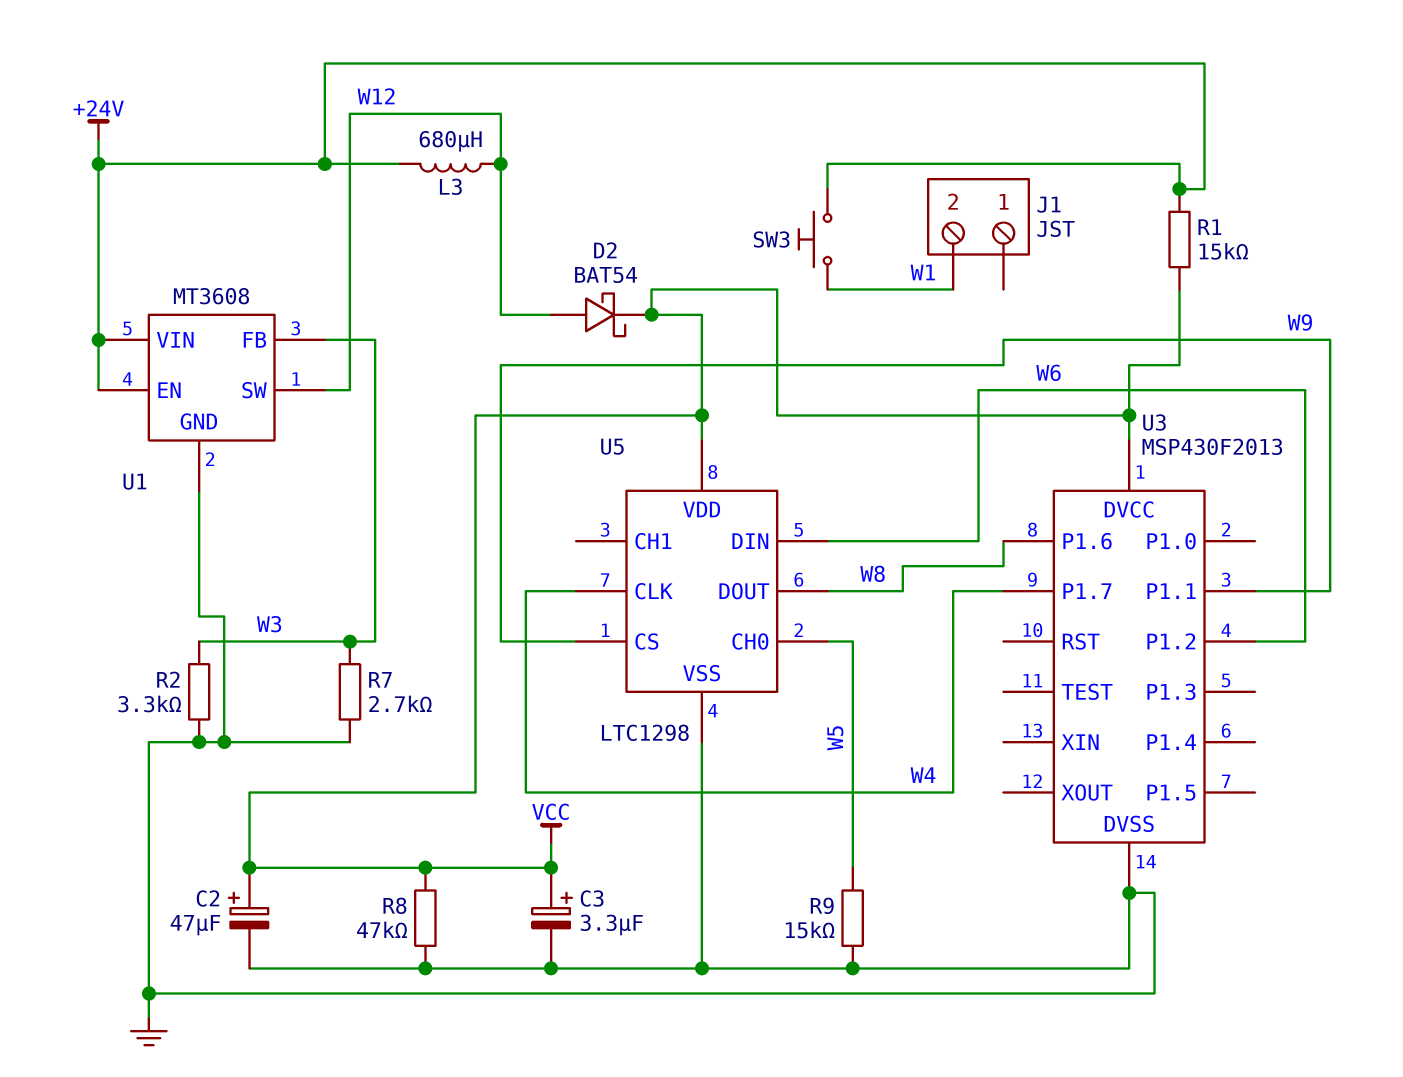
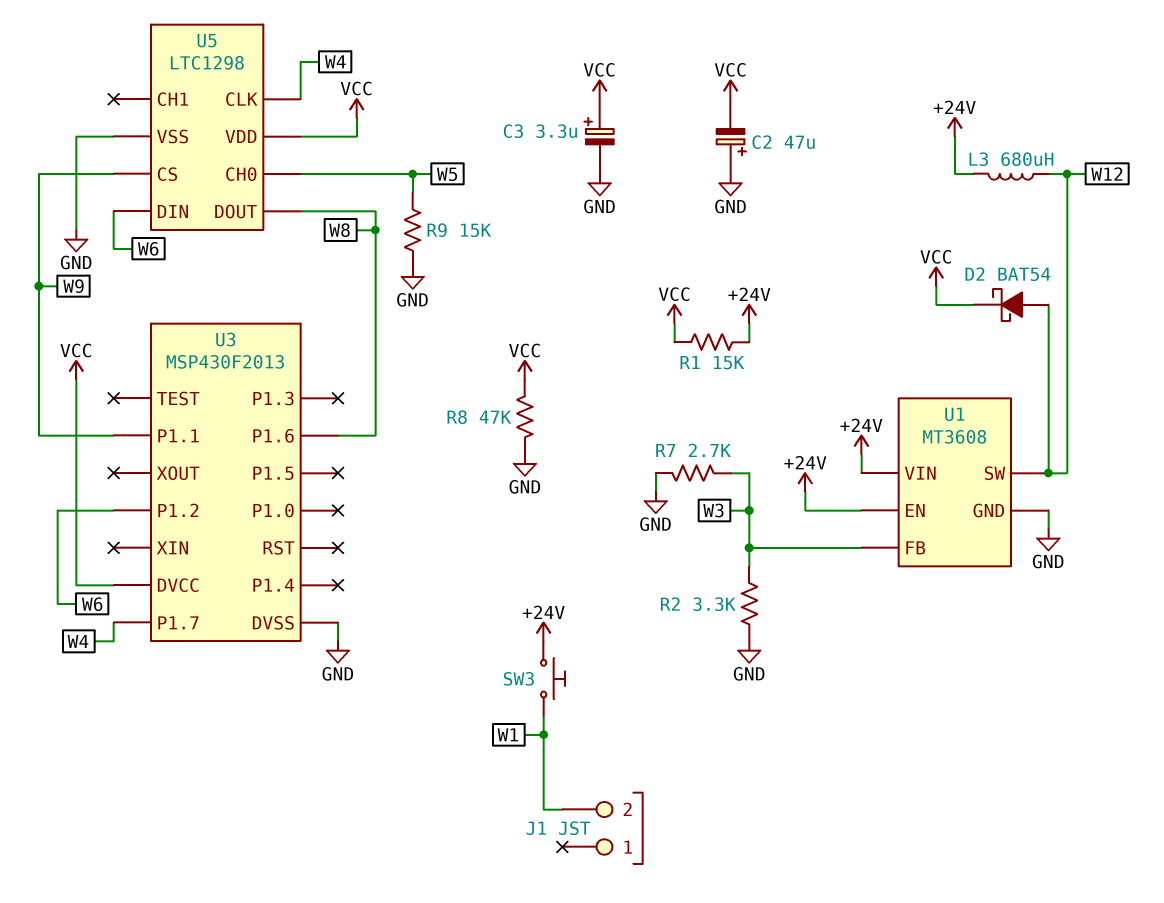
C2: 47uF (plus VCC, minus GND) -> 47uF (plus GND, minus VCC)

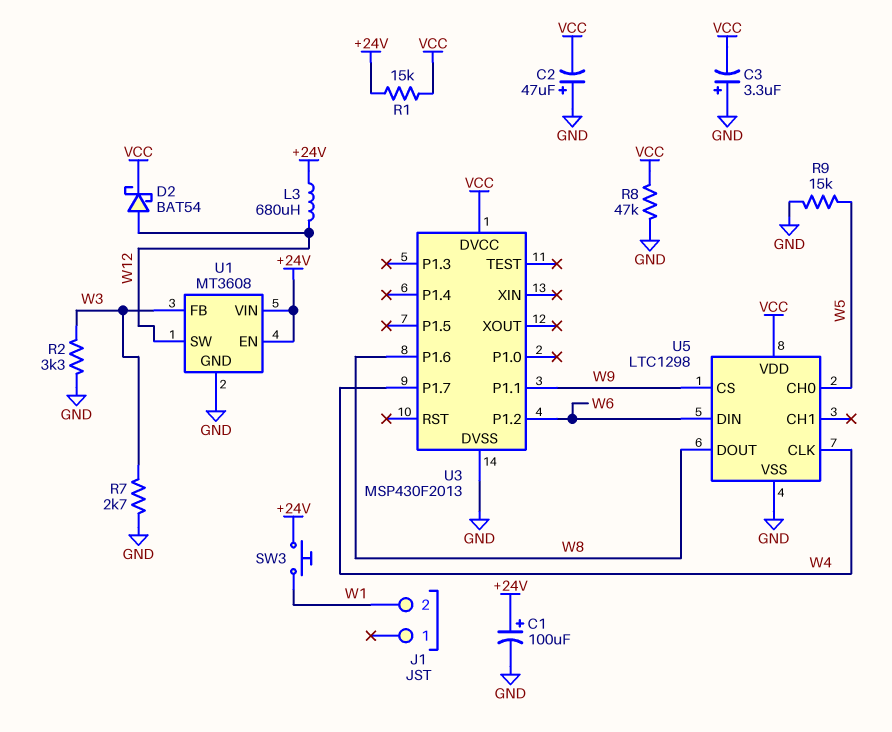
C1: none -> 100uF (plus +24V, minus GND)
C3: 3.3uF (plus VCC, minus GND) -> 3.3uF (plus GND, minus VCC)

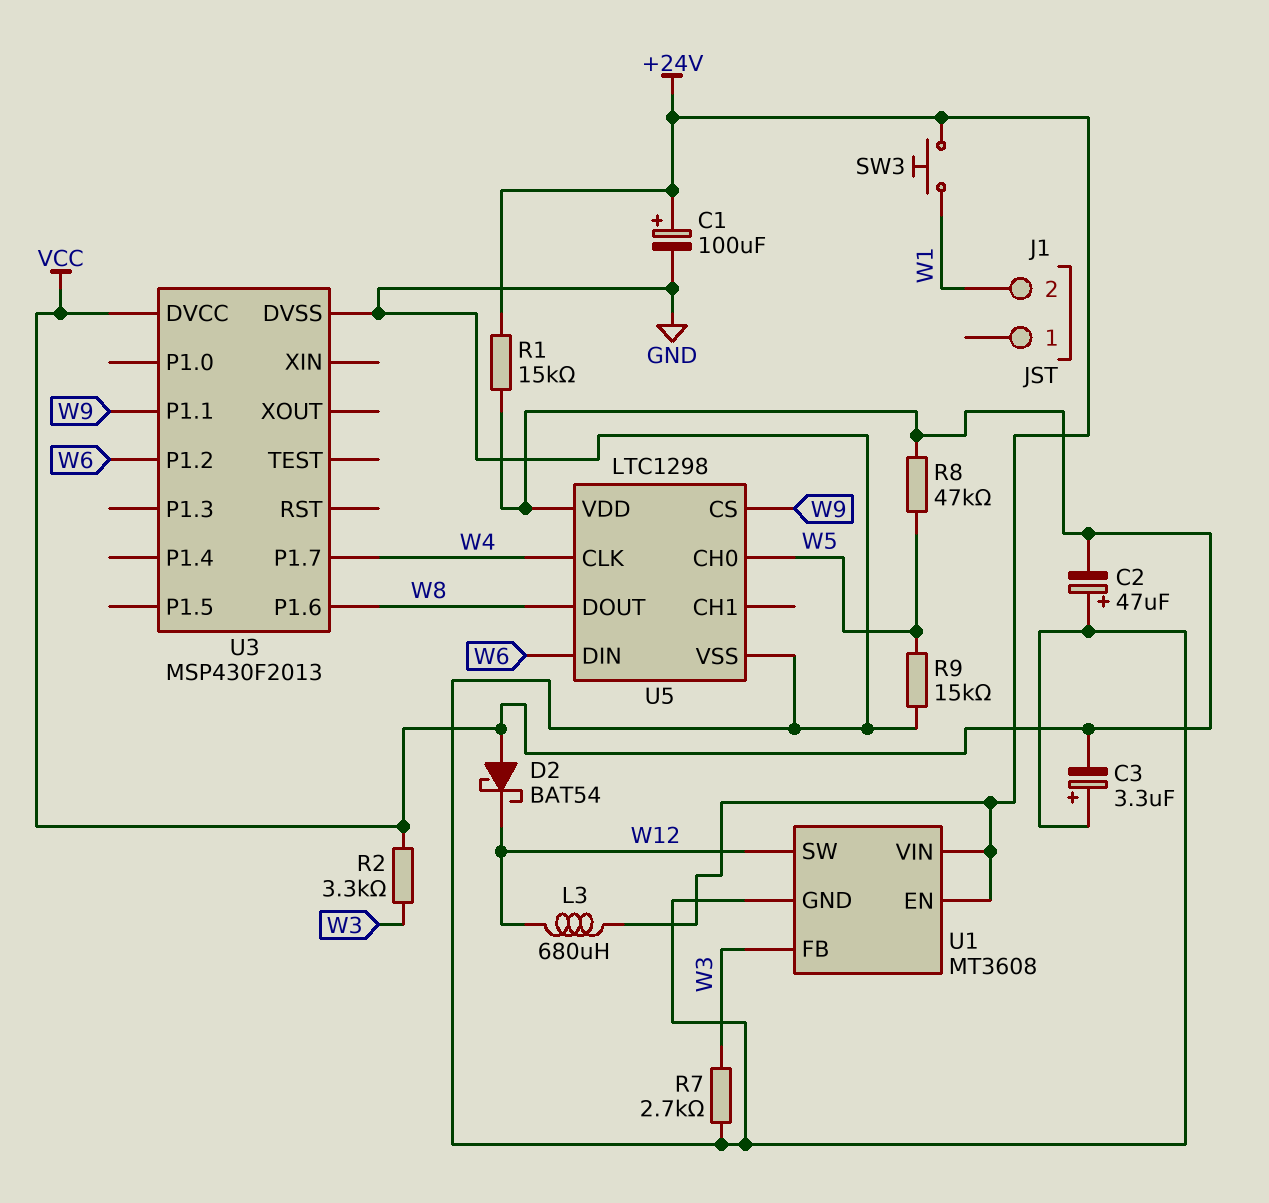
D2: schottky BAT54 (A W12, K VCC) -> schottky BAT54 (A VCC, K W12)
R2: 3.3k (GND, W3) -> 3.3k (VCC, W3)
R8: 47k (GND, VCC) -> 47k (VCC, W5)

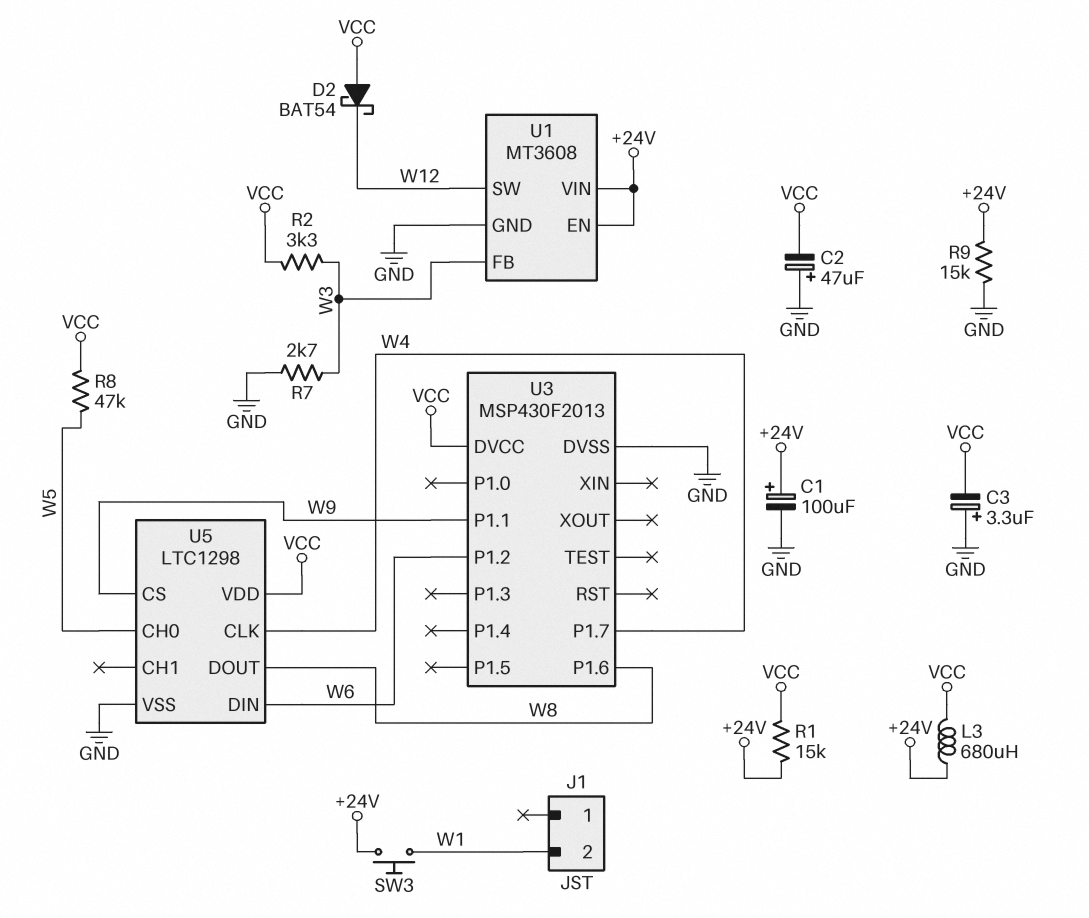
L3: 680uH (+24V, W12) -> 680uH (+24V, VCC)
R9: 15k (GND, W5) -> 15k (+24V, GND)

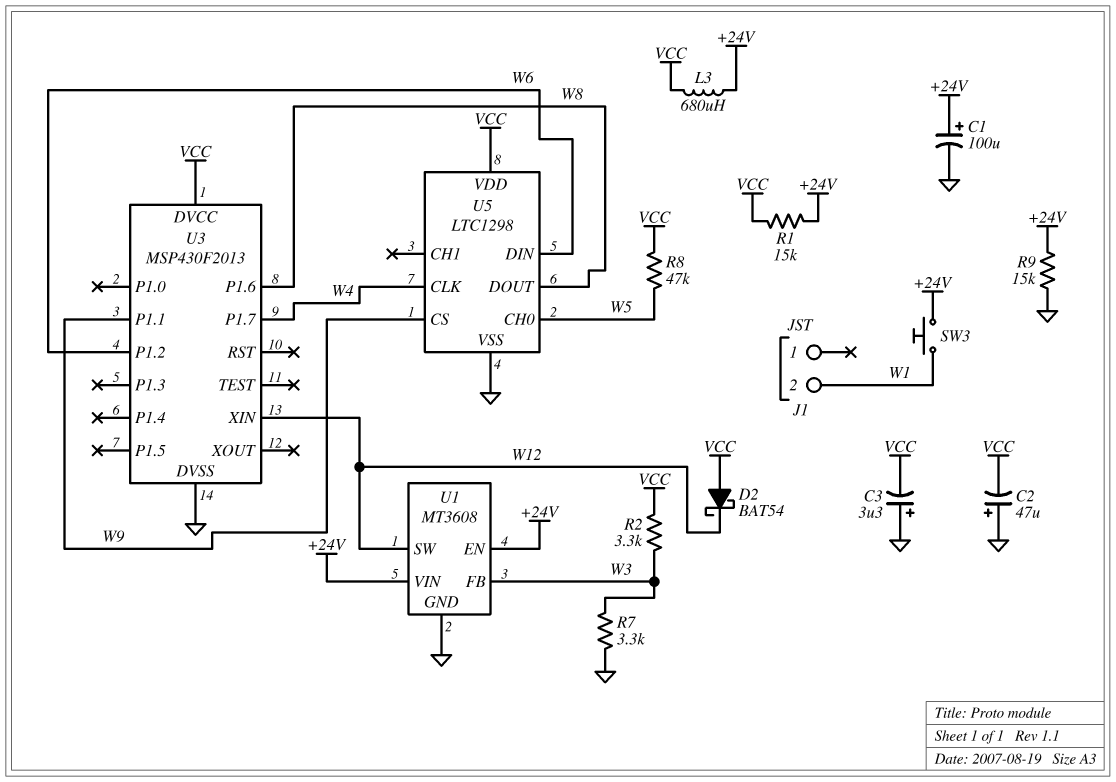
R7: 2.7k (GND, W3) -> 3.3k (GND, W3)
U3 pin XIN: none -> W12

